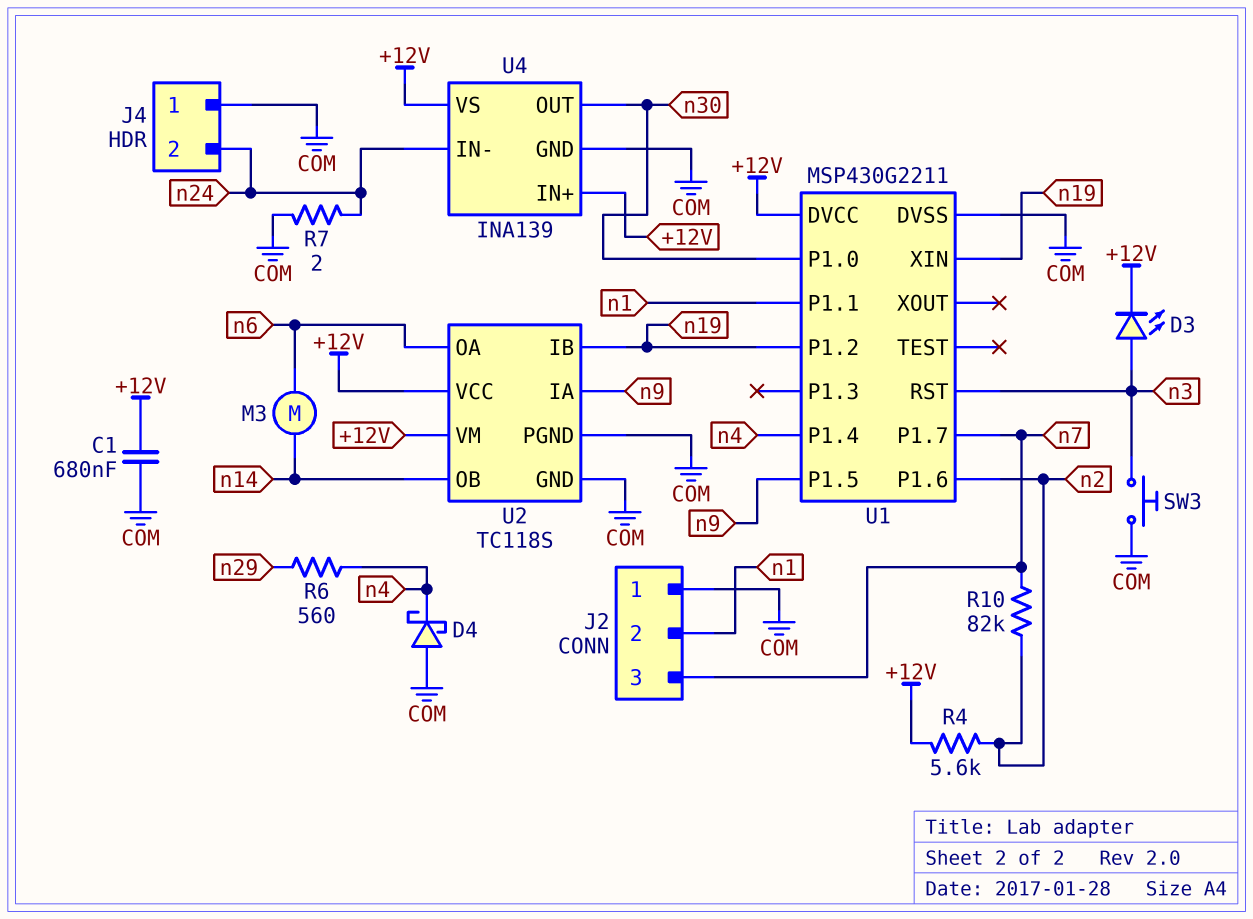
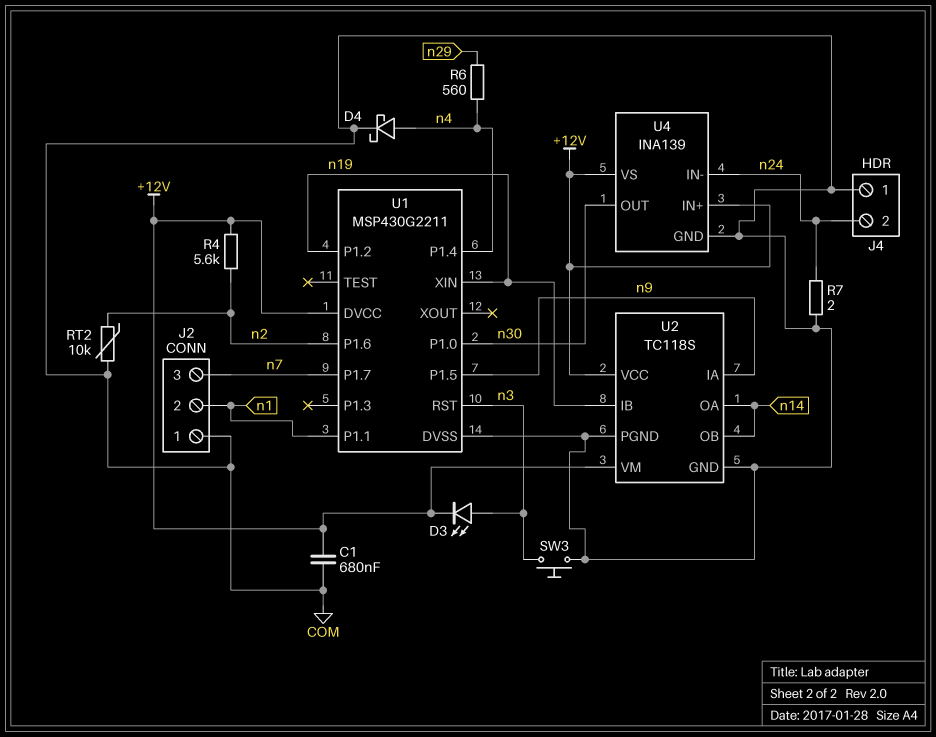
D4: schottky (A COM, K n4) -> schottky (A n4, K COM)
M3: motor (n6, n14) -> none
R10: 82k (n2, n7) -> none
RT2: none -> 10k (COM, n2)
U2 pin OA: n6 -> n14

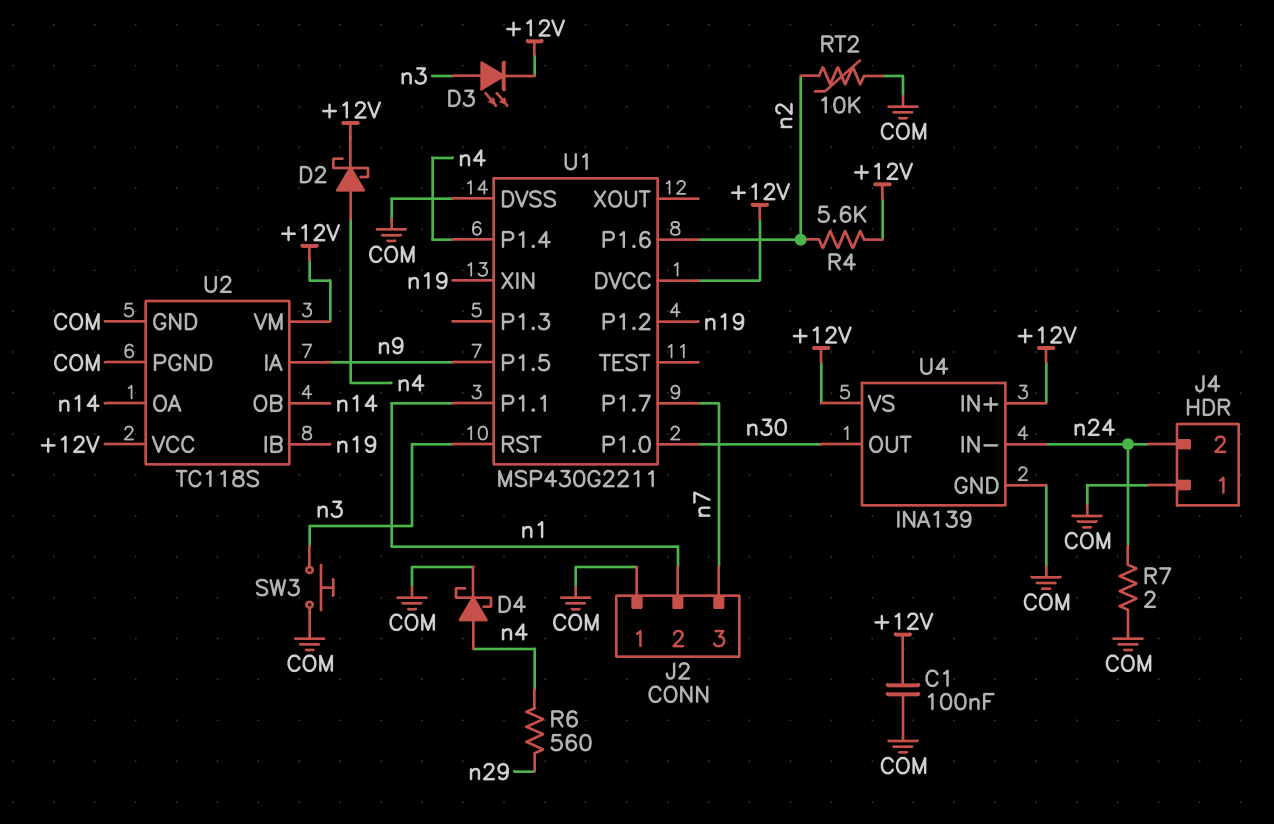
C1: 680nF (+12V, COM) -> 100nF (+12V, COM)
D2: none -> schottky (A n4, K +12V)

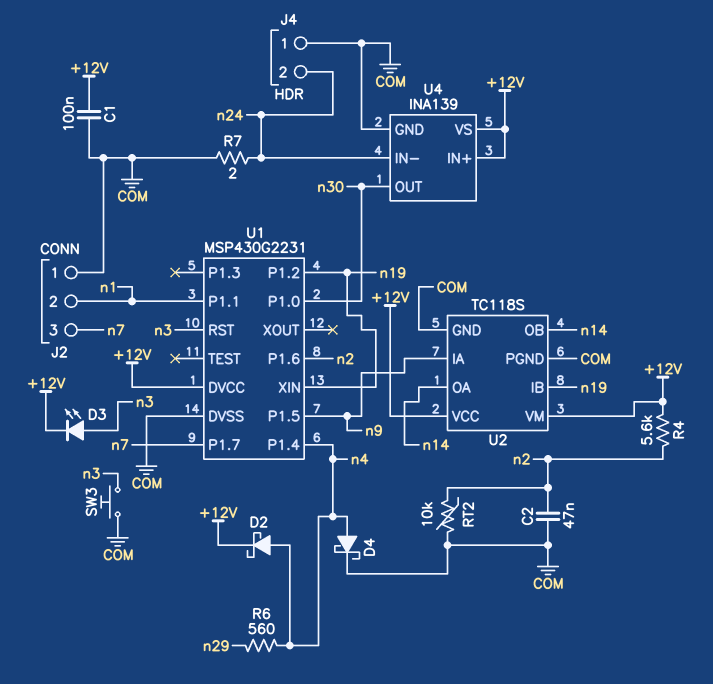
C2: none -> 47nF (COM, n2)
U1: MSP430G2211 -> MSP430G2231

